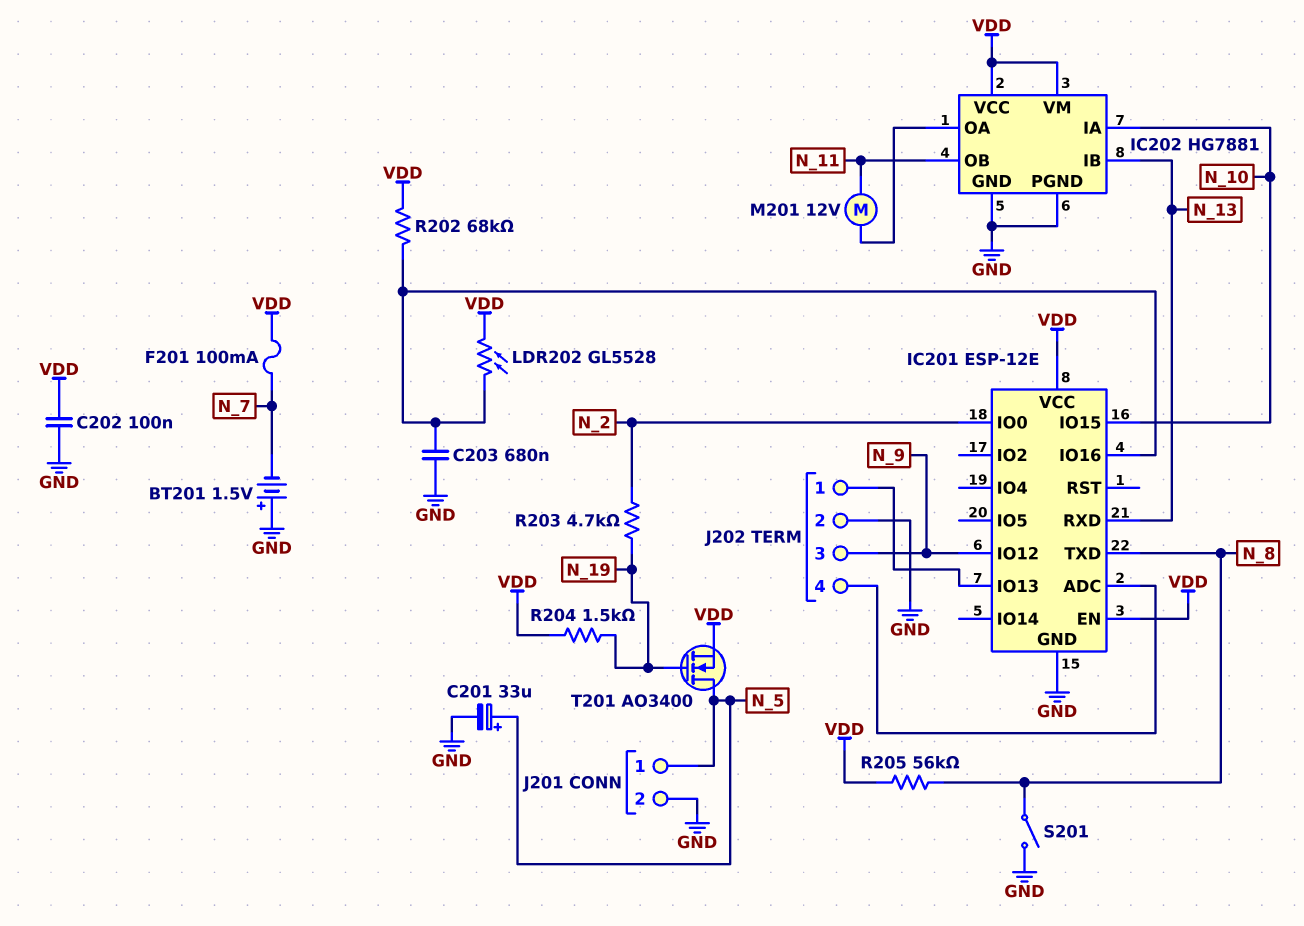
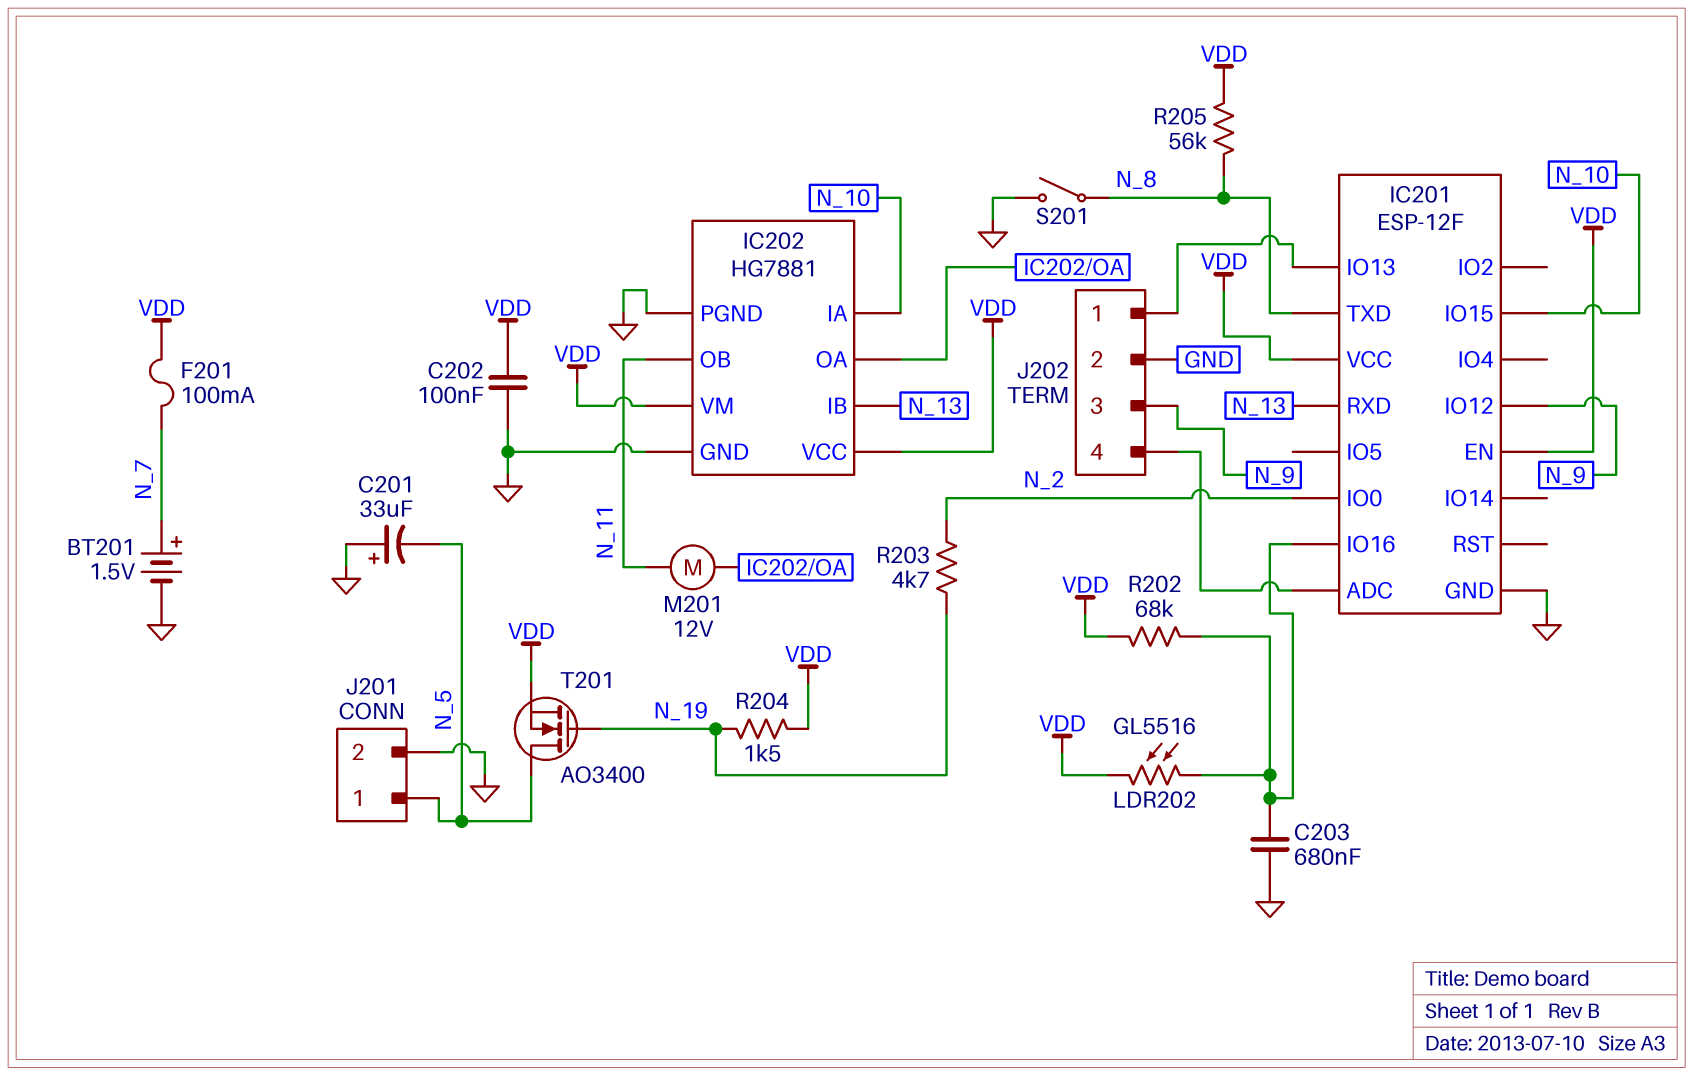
BT201: 1.5V (plus GND, minus N_7) -> 1.5V (plus N_7, minus GND)
C201: 33uF (plus N_5, minus GND) -> 33uF (plus GND, minus N_5)
IC201: ESP-12E -> ESP-12F
LDR202: GL5528 (IC201/IO16, VDD) -> GL5516 (IC201/IO16, VDD)

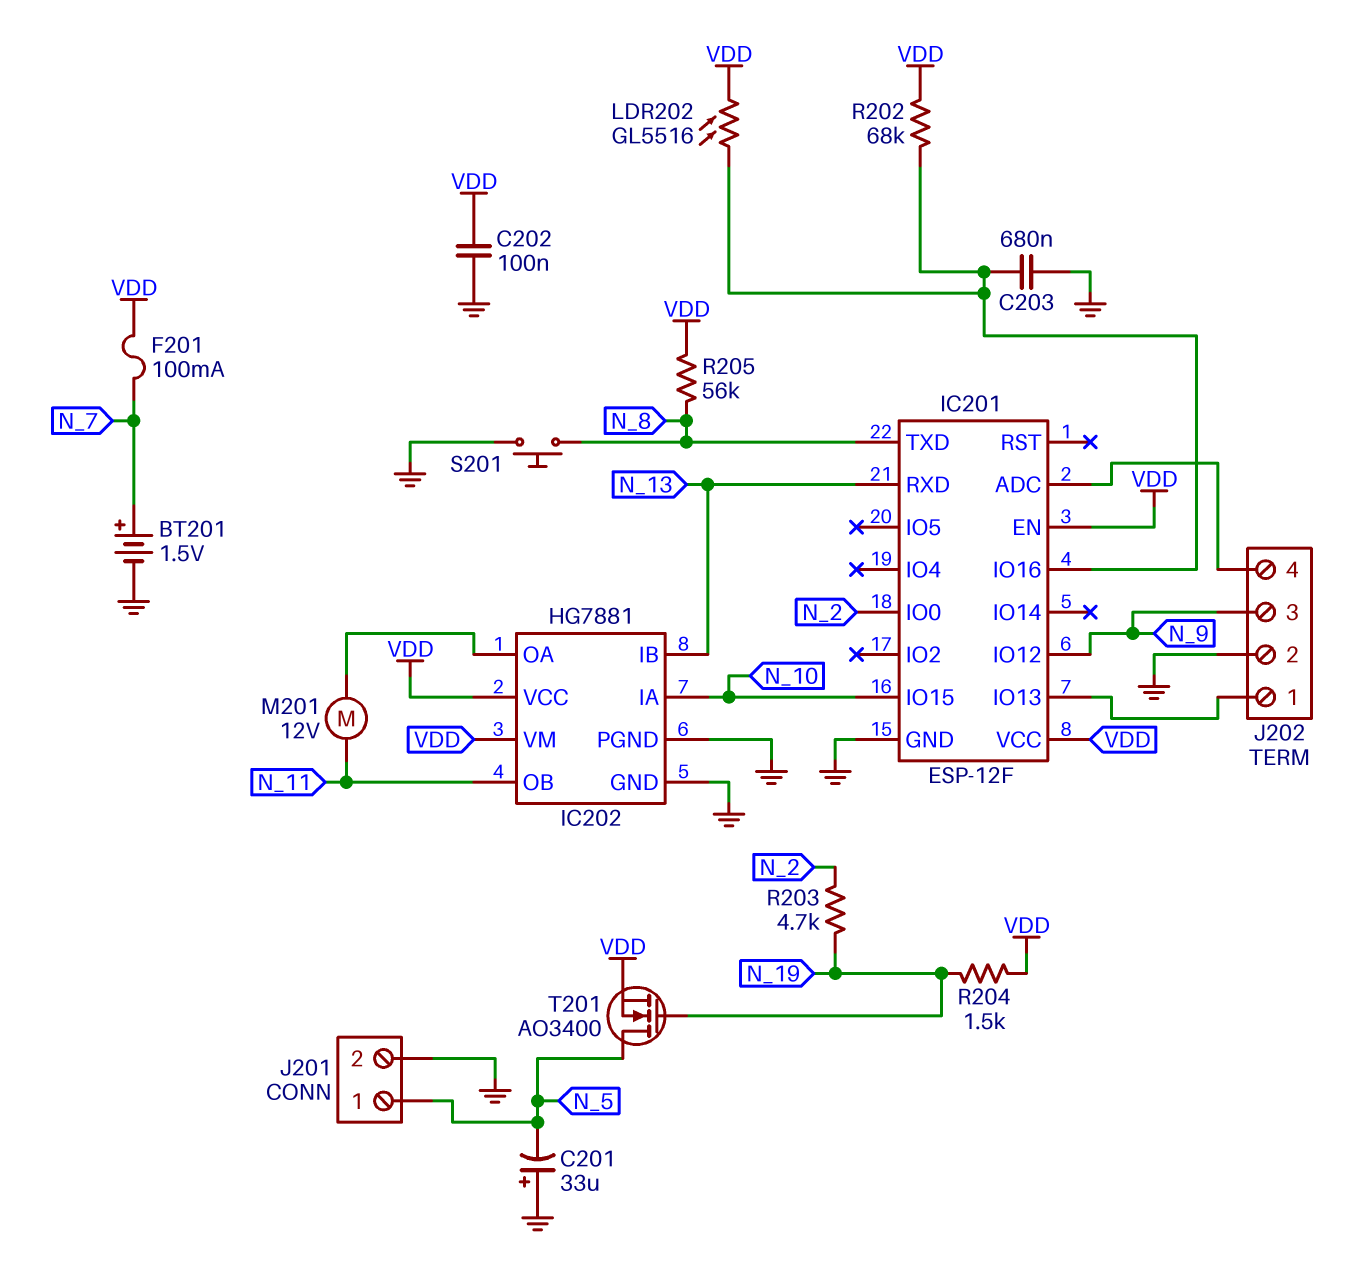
S201: switch (GND, N_8) -> button (GND, N_8)

